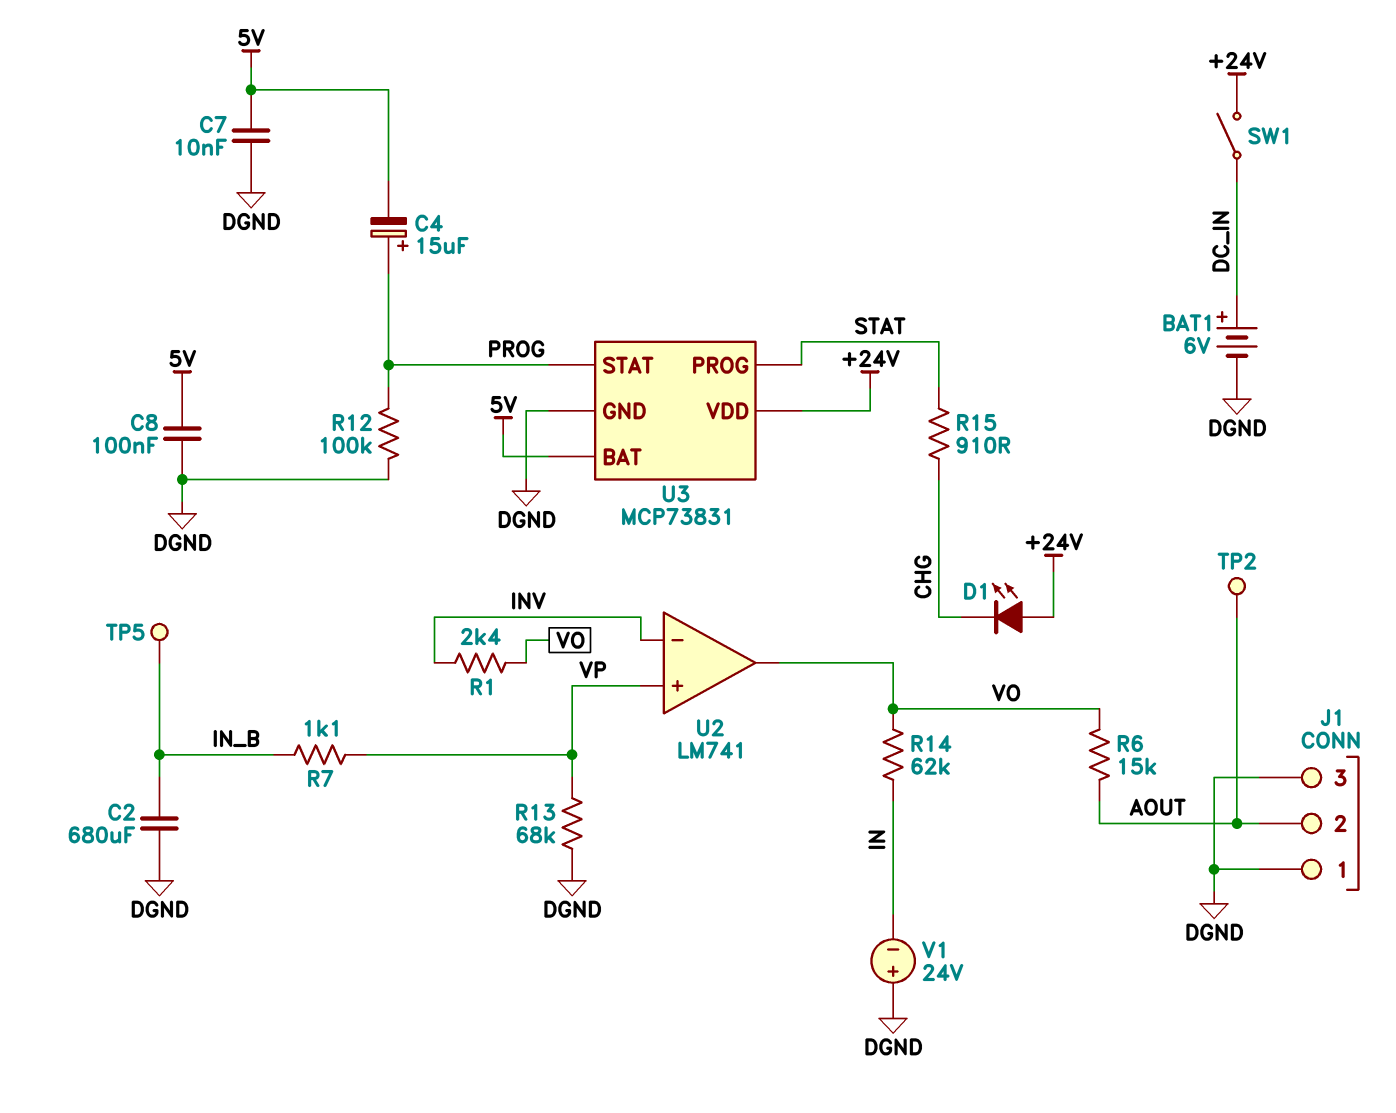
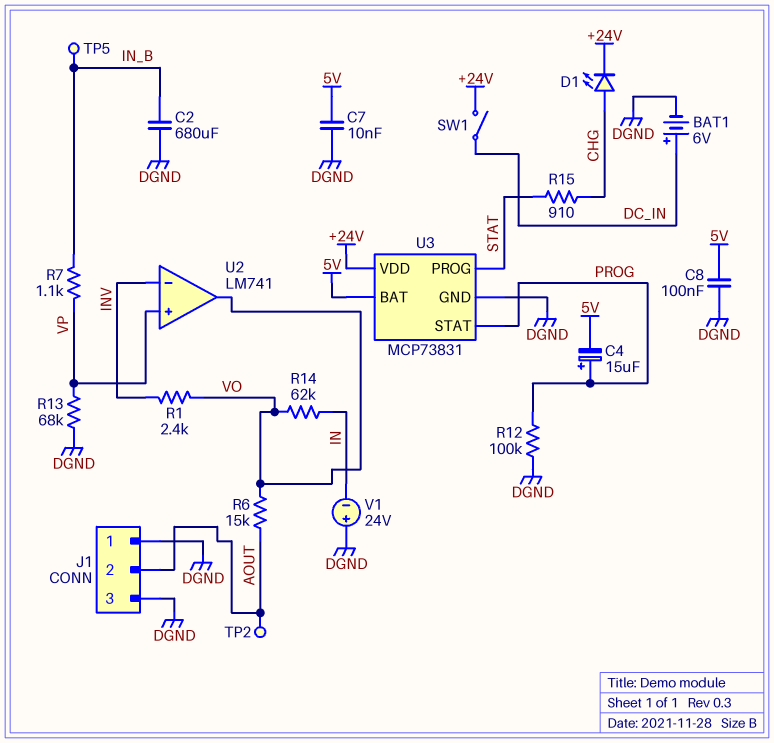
D1: LED (A +24V, K CHG) -> LED (A CHG, K +24V)

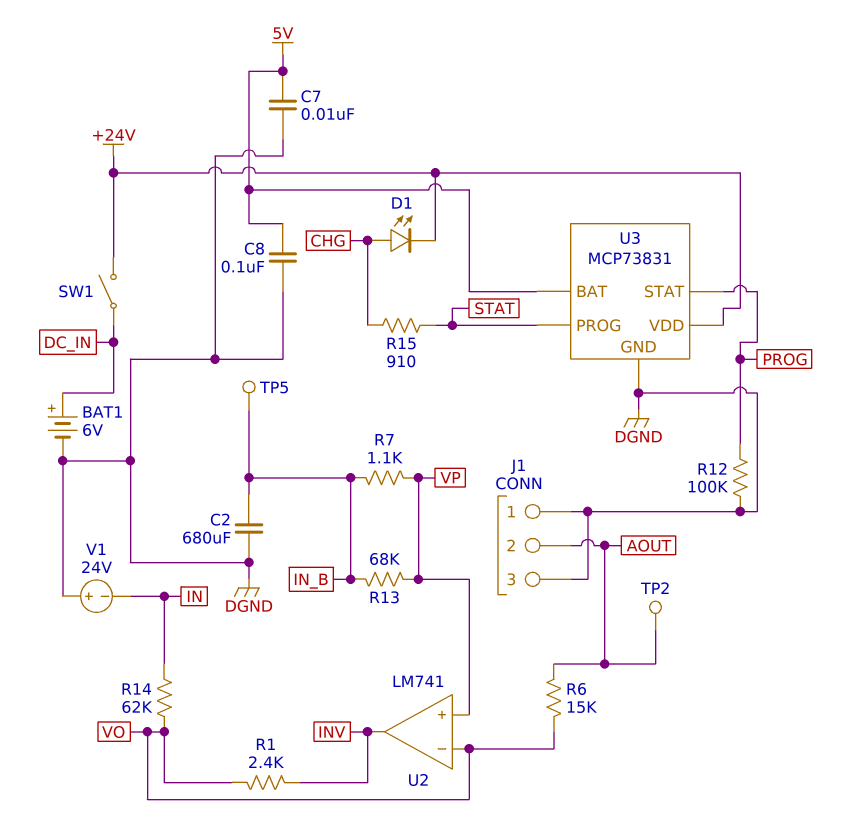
C4: 15uF (plus PROG, minus 5V) -> none
R13: 68k (DGND, VP) -> 68k (IN_B, VP)
U2 pin in-: INV -> VO
U2 pin out: VO -> INV

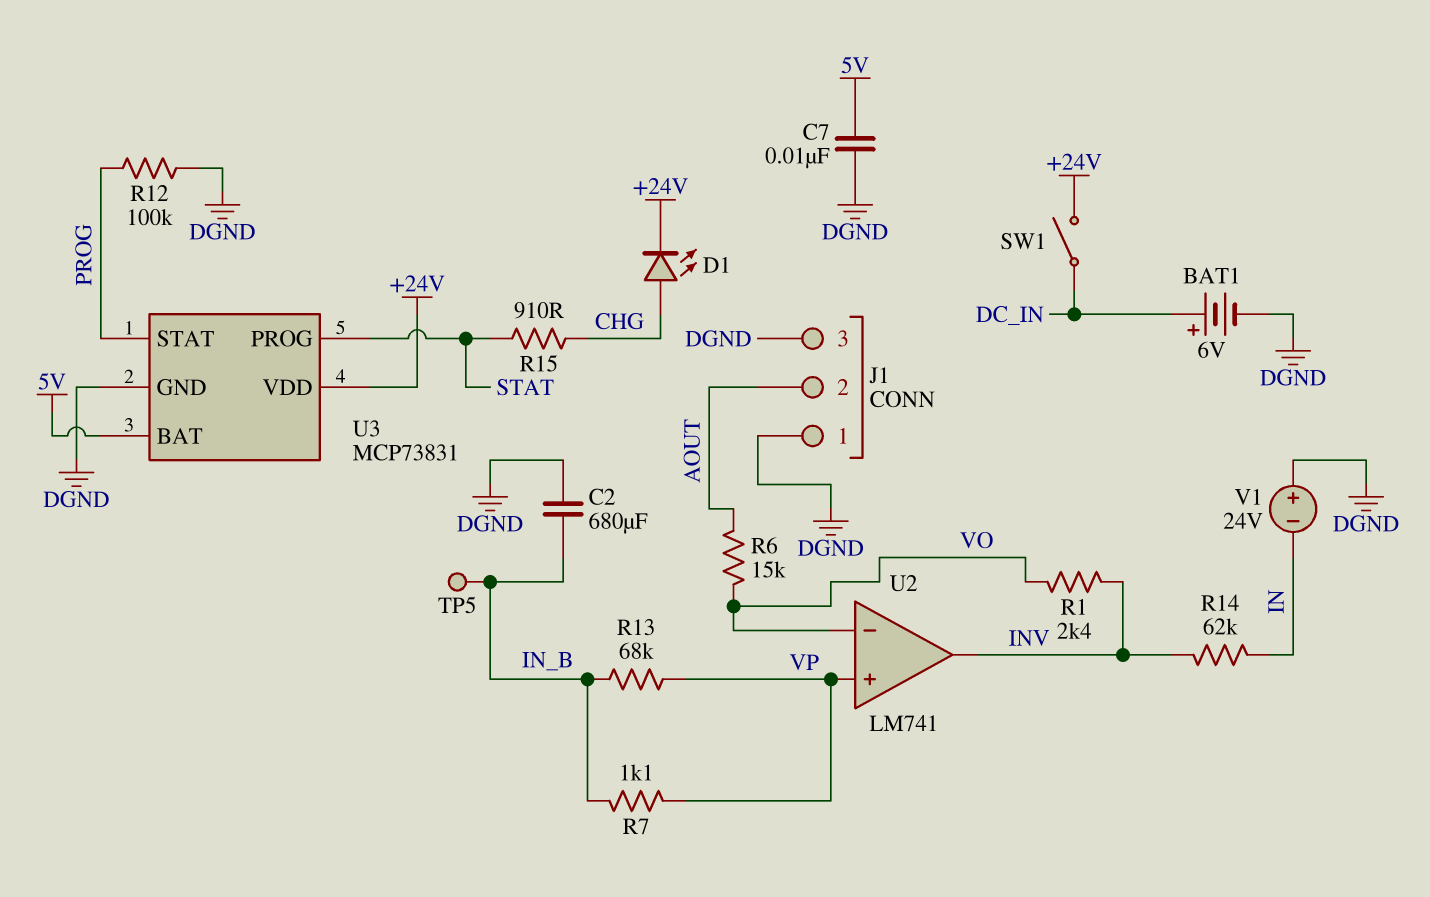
C8: 100nF (5V, DGND) -> none
R14: 62k (IN, VO) -> 62k (IN, INV)
TP2: test point (AOUT) -> none

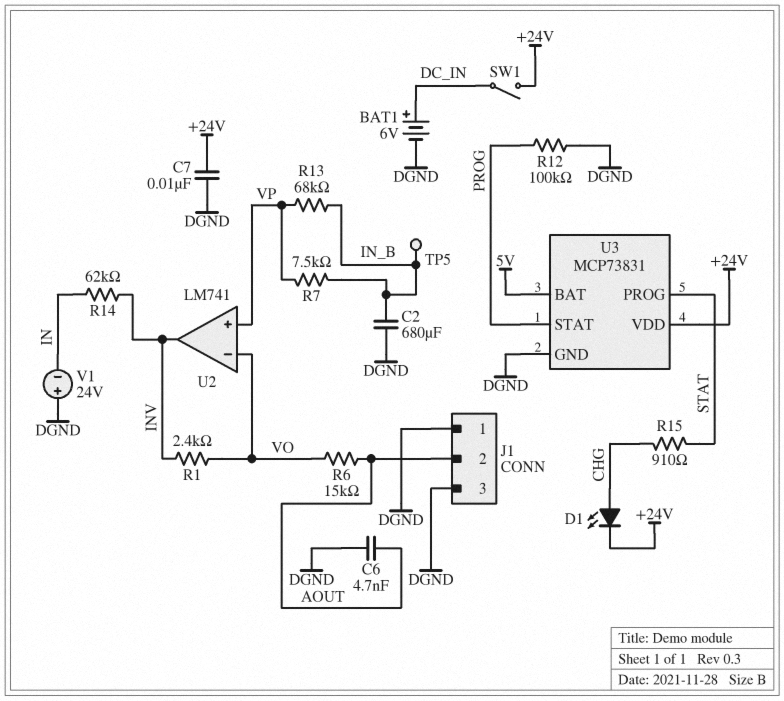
C6: none -> 4.7nF (AOUT, DGND)
C7: 10nF (5V, DGND) -> 10nF (+24V, DGND)
R7: 1.1k (IN_B, VP) -> 7.5k (IN_B, VP)

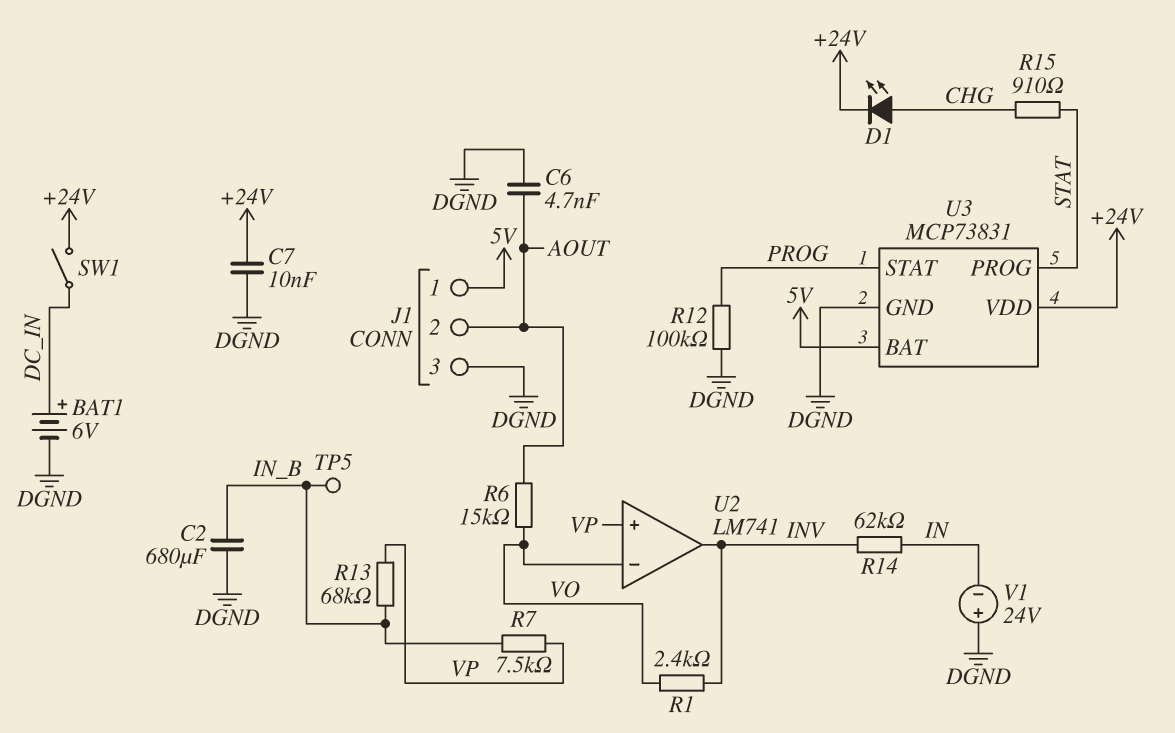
J1 pin 1: DGND -> 5V

